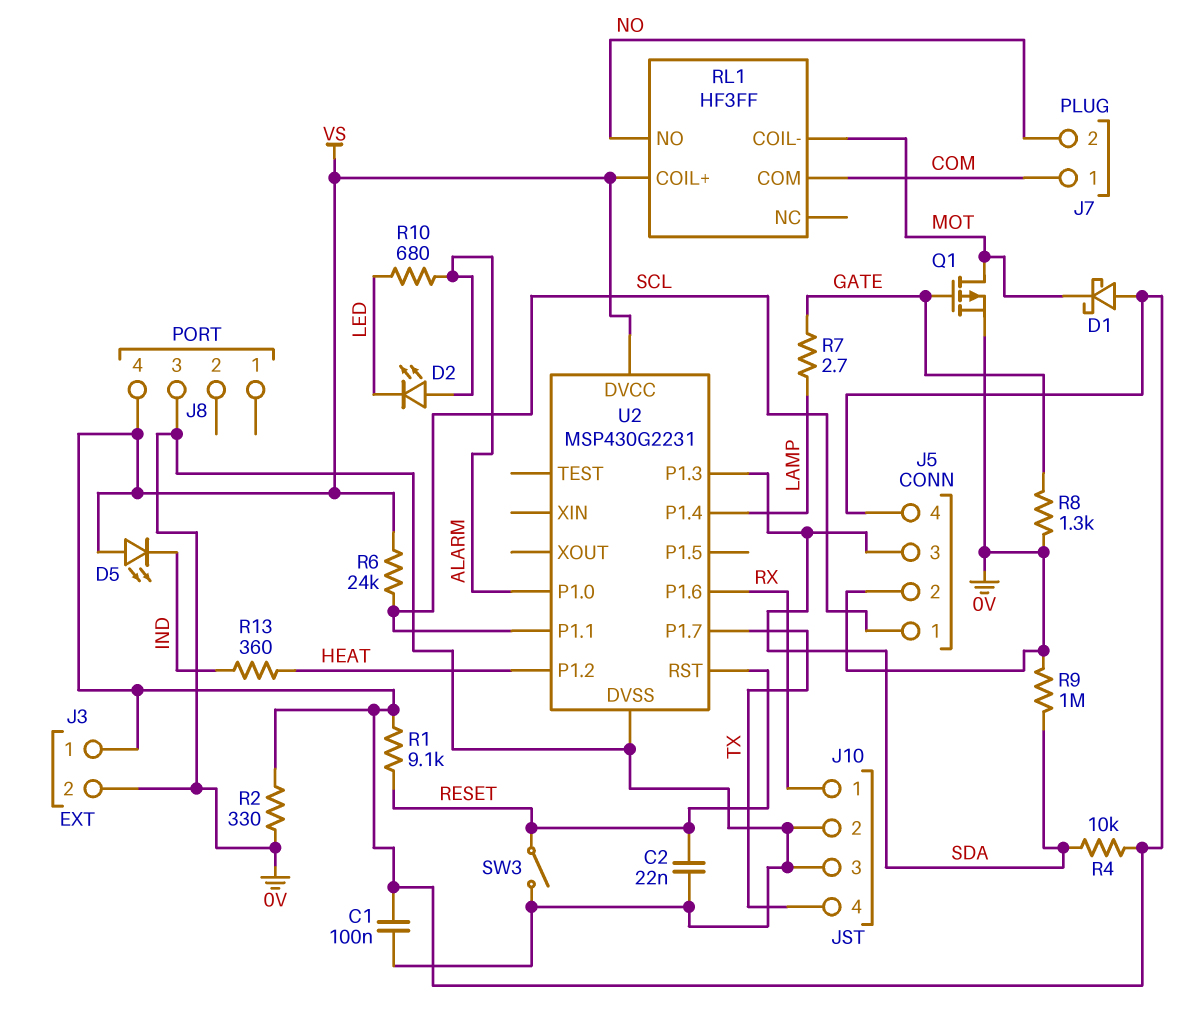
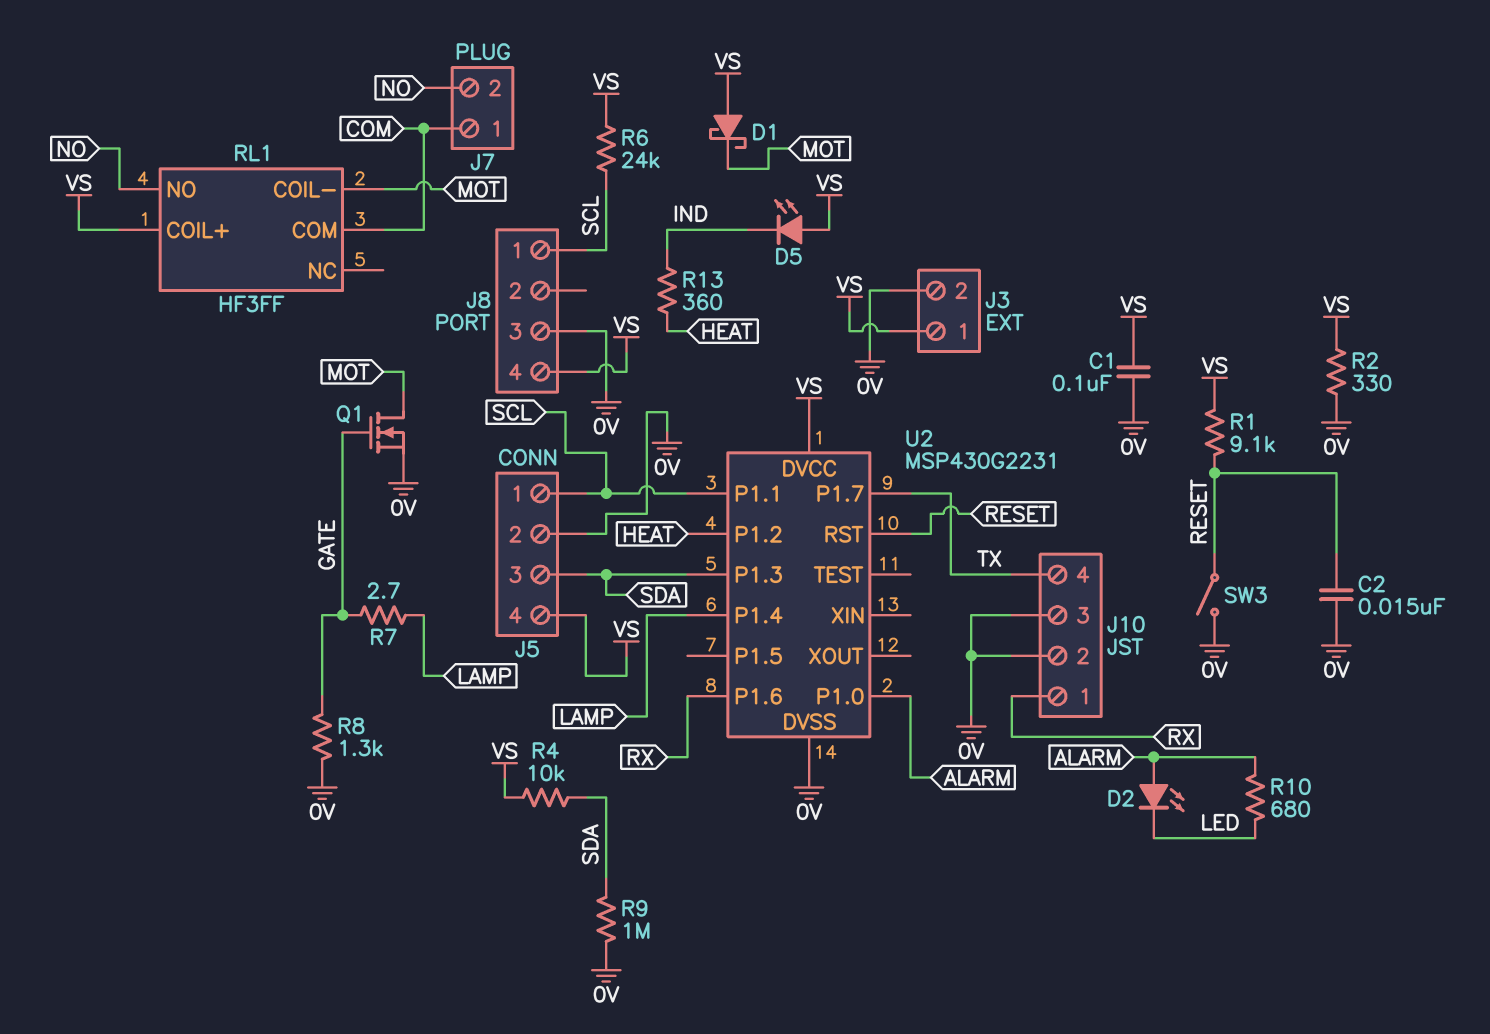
C2: 22nF (0V, RESET) -> 15nF (0V, RESET)
J8 pin 1: none -> SCL
Q1: PMOS (G GATE, D MOT, S 0V) -> NMOS (G GATE, D MOT, S 0V)

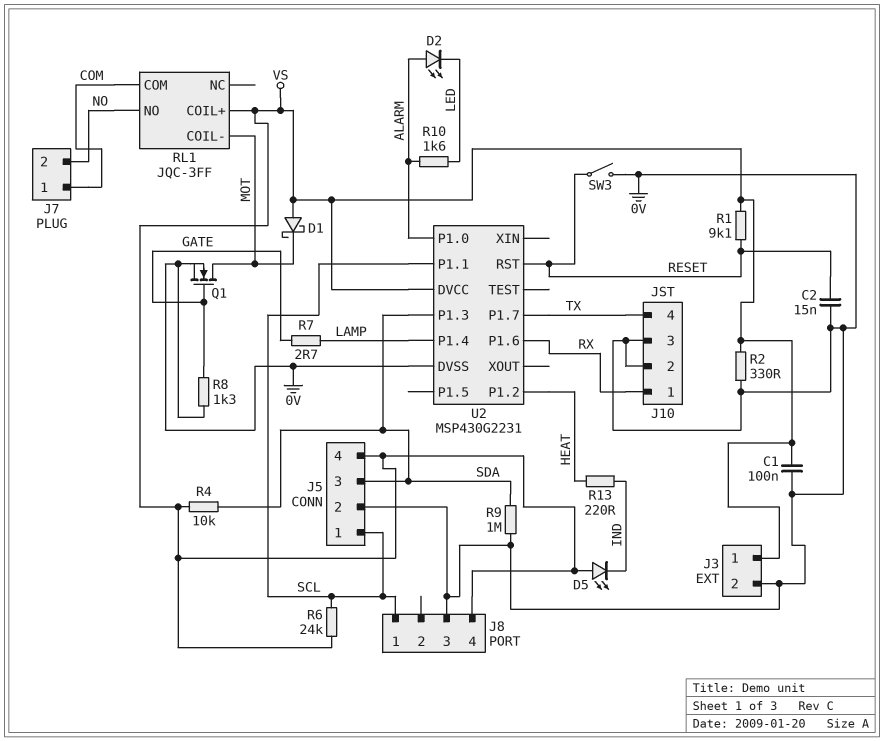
R10: 680 (ALARM, LED) -> 1.6k (ALARM, LED)
R13: 360 (HEAT, IND) -> 220 (HEAT, IND)
RL1: HF3FF -> JQC-3FF

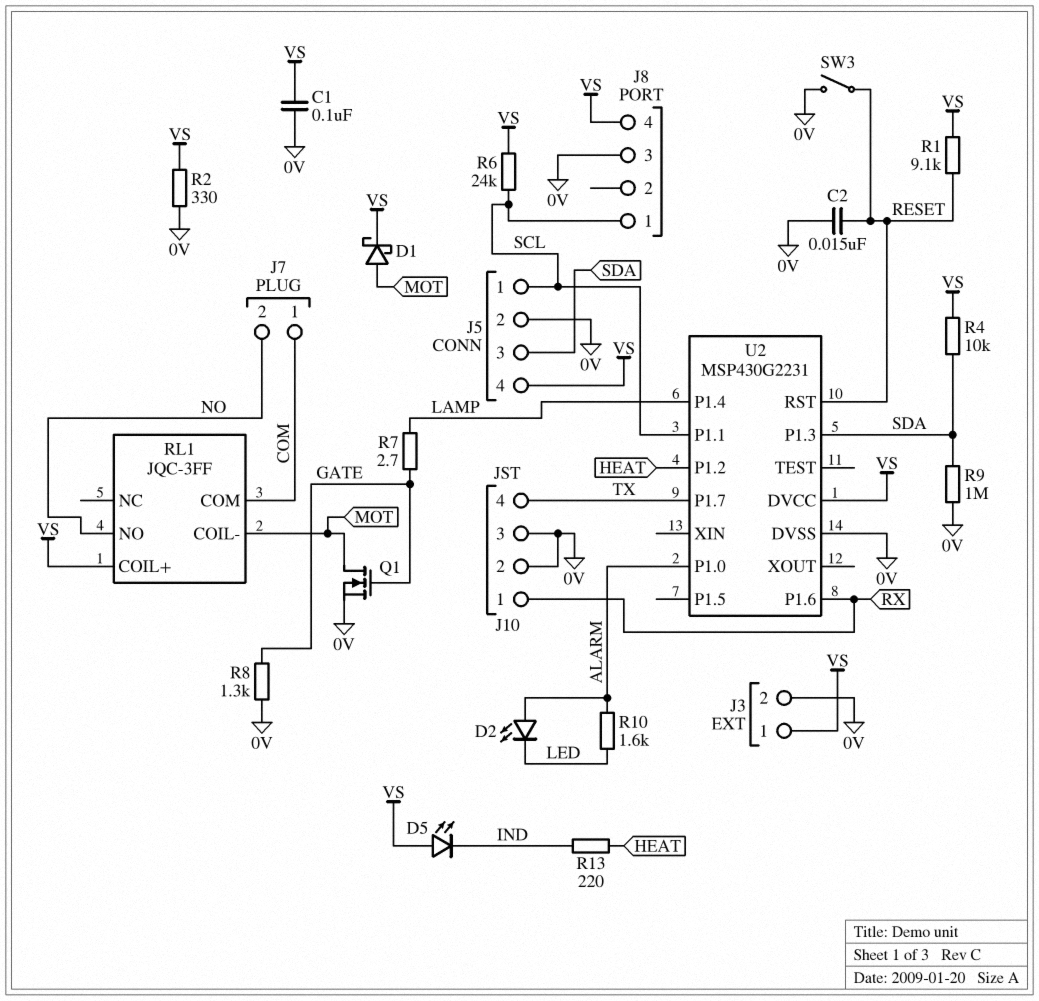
D1: schottky (A VS, K MOT) -> schottky (A MOT, K VS)

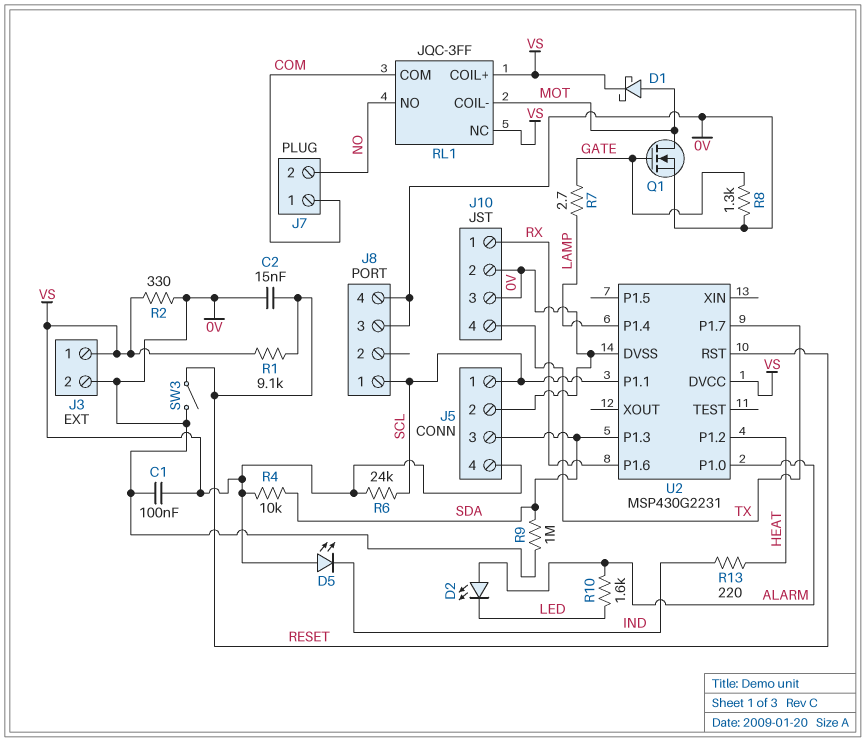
J8 pin 4: VS -> 0V
RL1 pin NC: none -> VS

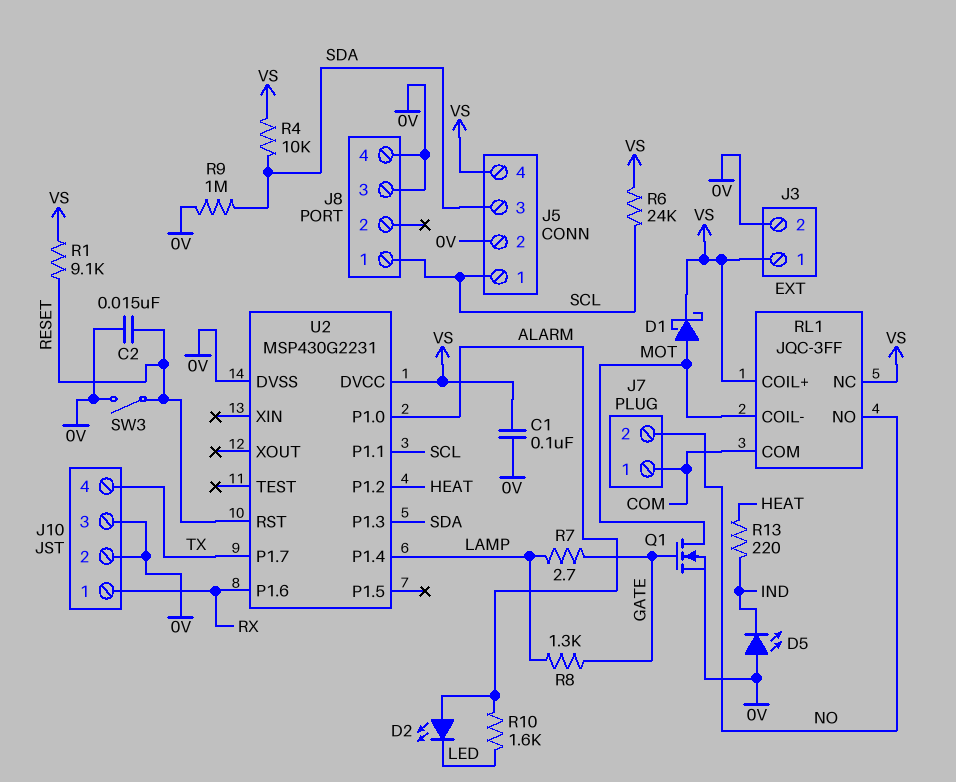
D5: LED (A VS, K IND) -> LED (A 0V, K IND)
R2: 330 (0V, VS) -> none
R8: 1.3k (0V, GATE) -> 1.3k (GATE, LAMP)

